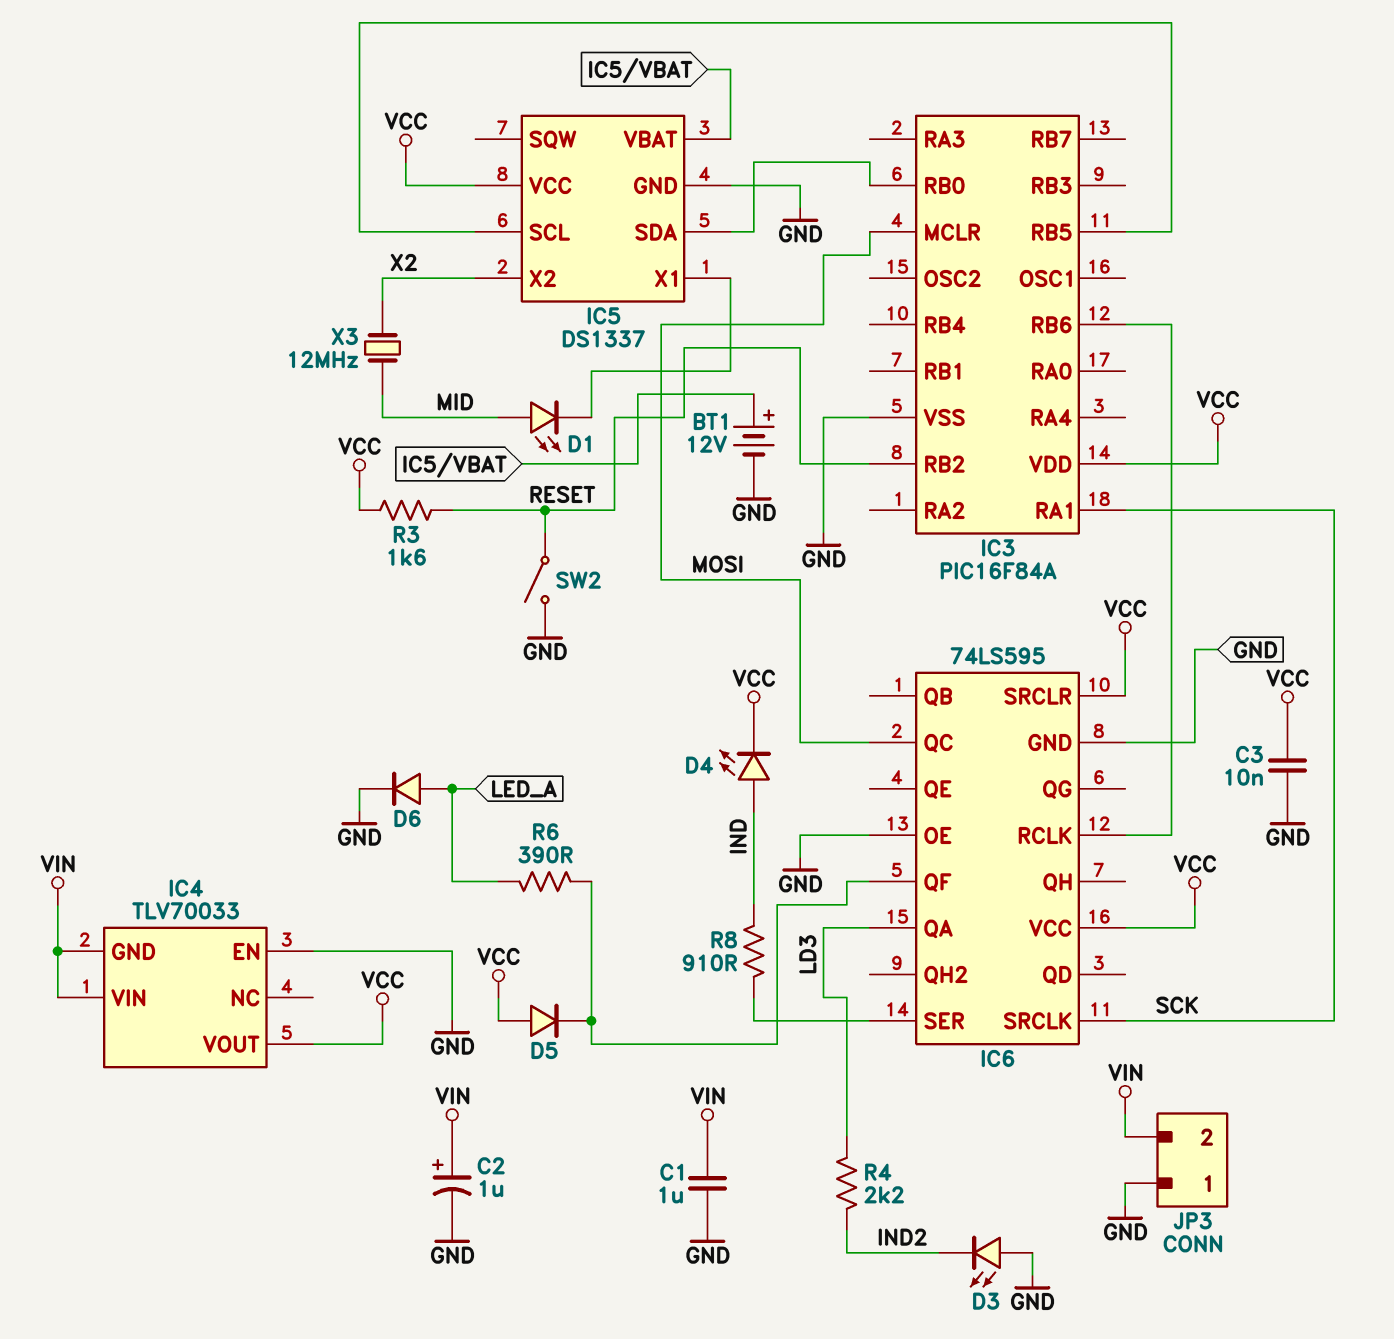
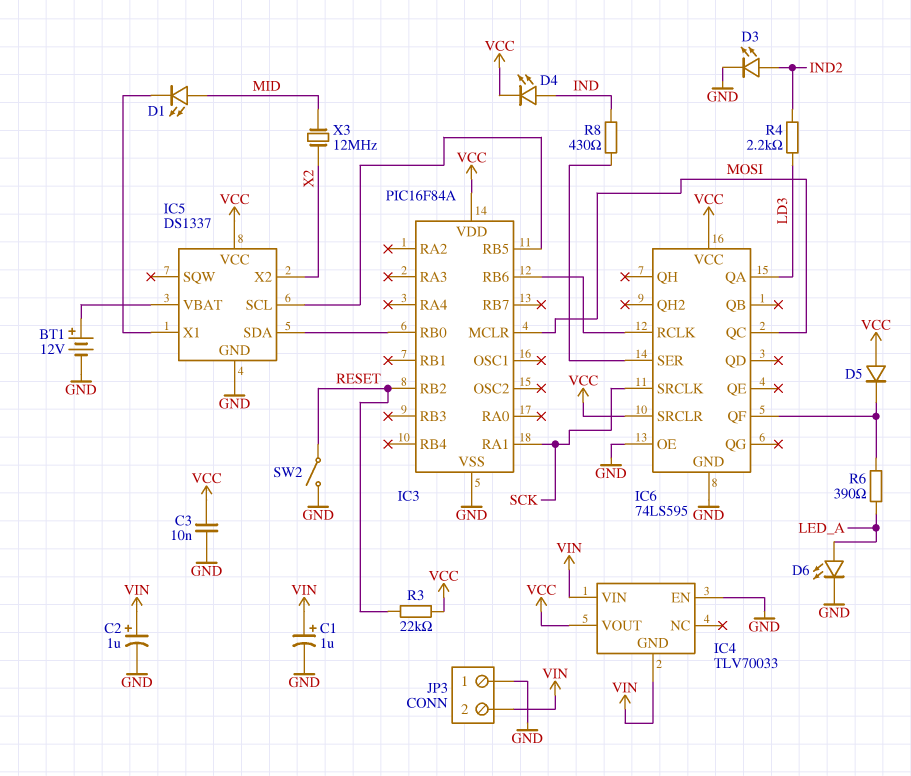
C1: 1uF (GND, VIN) -> 1uF (plus VIN, minus GND)
D3: LED (A GND, K IND2) -> LED (A IND2, K GND)
D6: diode (A LED_A, K GND) -> LED (A LED_A, K GND)
R3: 1.6k (RESET, VCC) -> 22k (RESET, VCC)
R8: 910 (IC6/SER, IND) -> 430 (IC6/SER, IND)

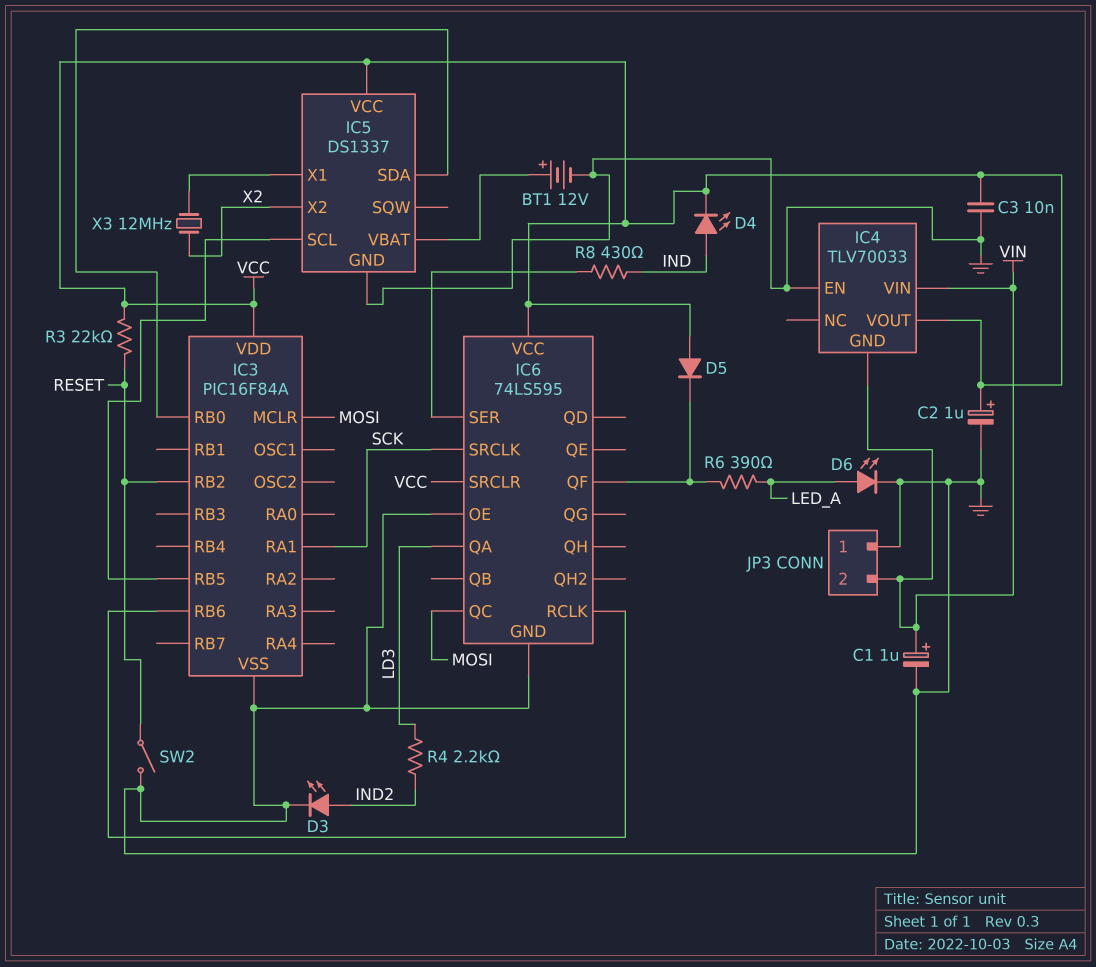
C2: 1uF (plus VIN, minus GND) -> 1uF (plus VCC, minus GND)
D1: LED (A MID, K IC5/X1) -> none
X3: 12MHz (MID, X2) -> 12MHz (IC5/X1, X2)

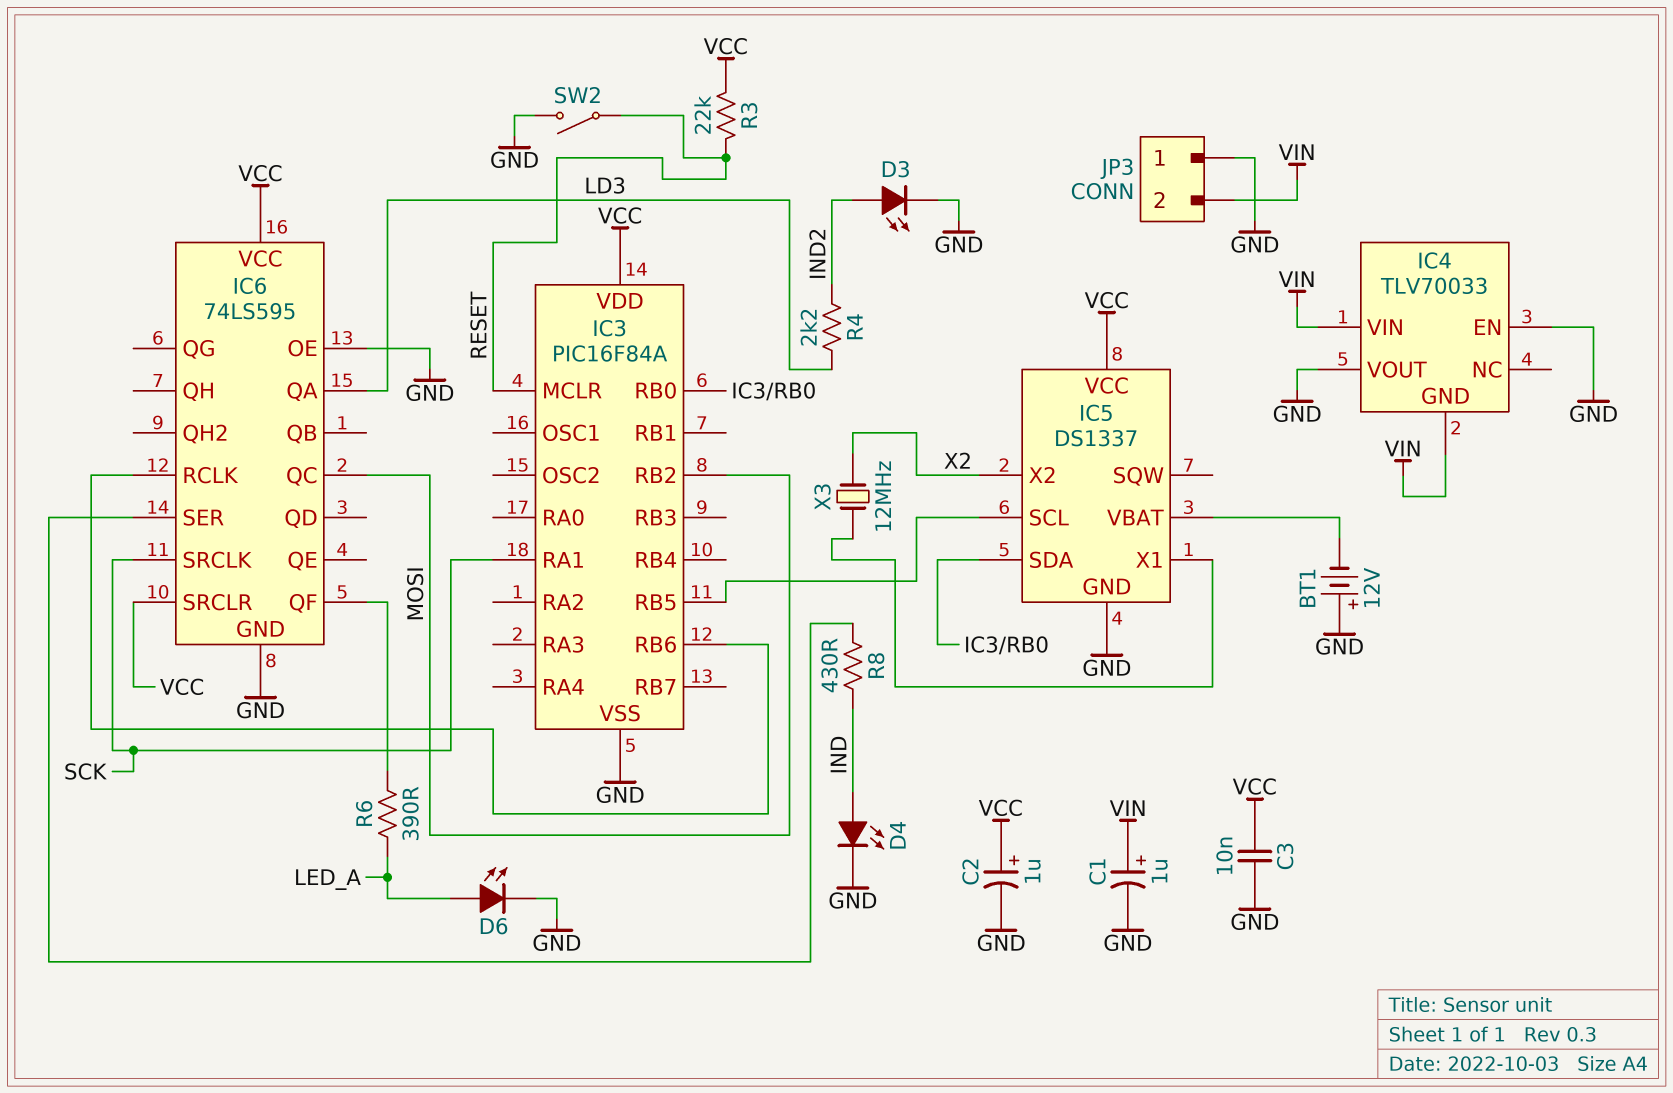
BT1: 12V (plus IC5/VBAT, minus GND) -> 12V (plus GND, minus IC5/VBAT)
D4: LED (A IND, K VCC) -> LED (A IND, K GND)
D5: diode (A VCC, K IC6/QF) -> none
IC3 pin MCLR: MOSI -> RESET
IC3 pin RB2: RESET -> MOSI
IC4 pin VOUT: VCC -> GND

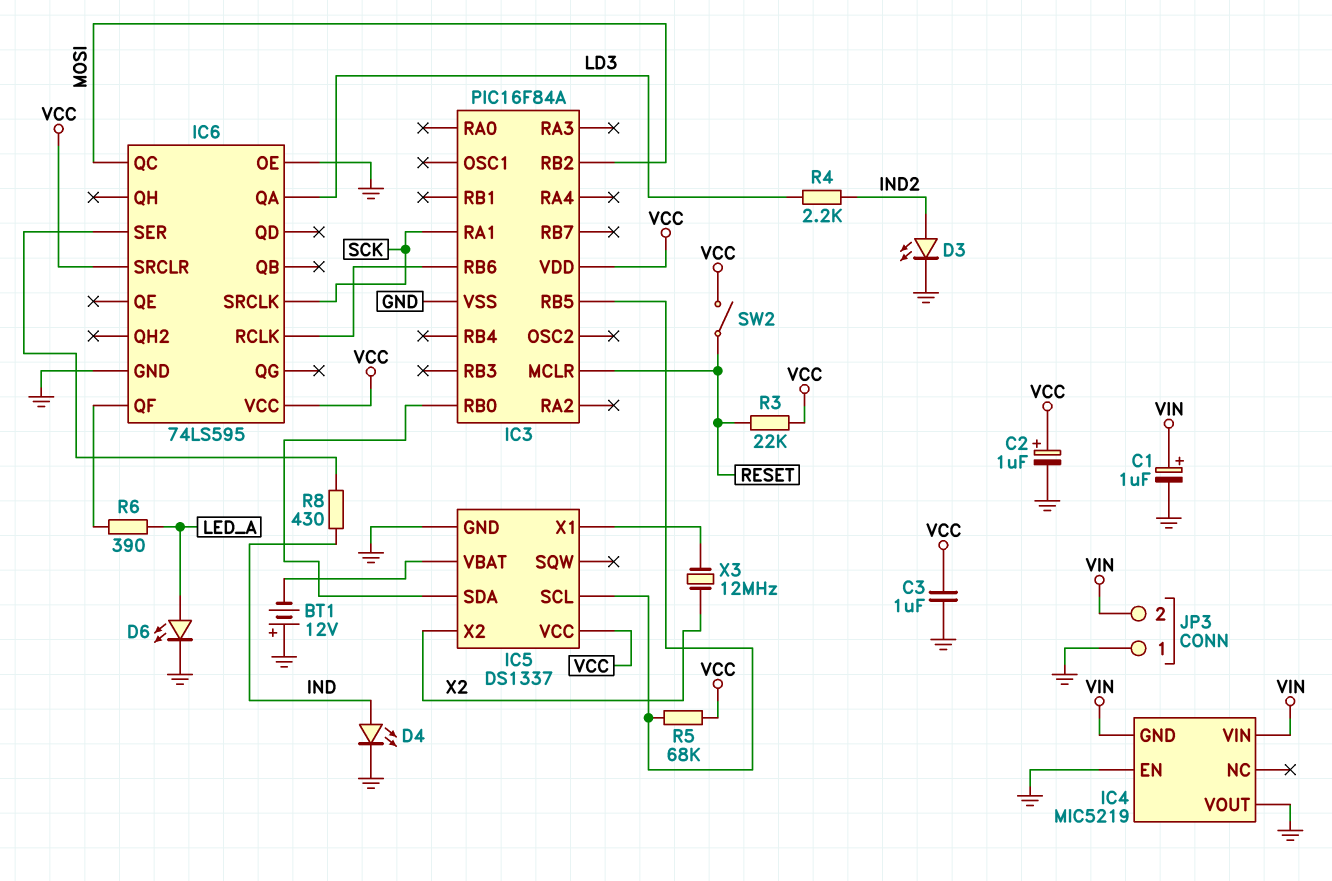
C3: 10nF (GND, VCC) -> 1uF (GND, VCC)
IC4: TLV70033 -> MIC5219
R5: none -> 68k (IC3/RB5, VCC)
SW2: switch (GND, RESET) -> switch (RESET, VCC)

